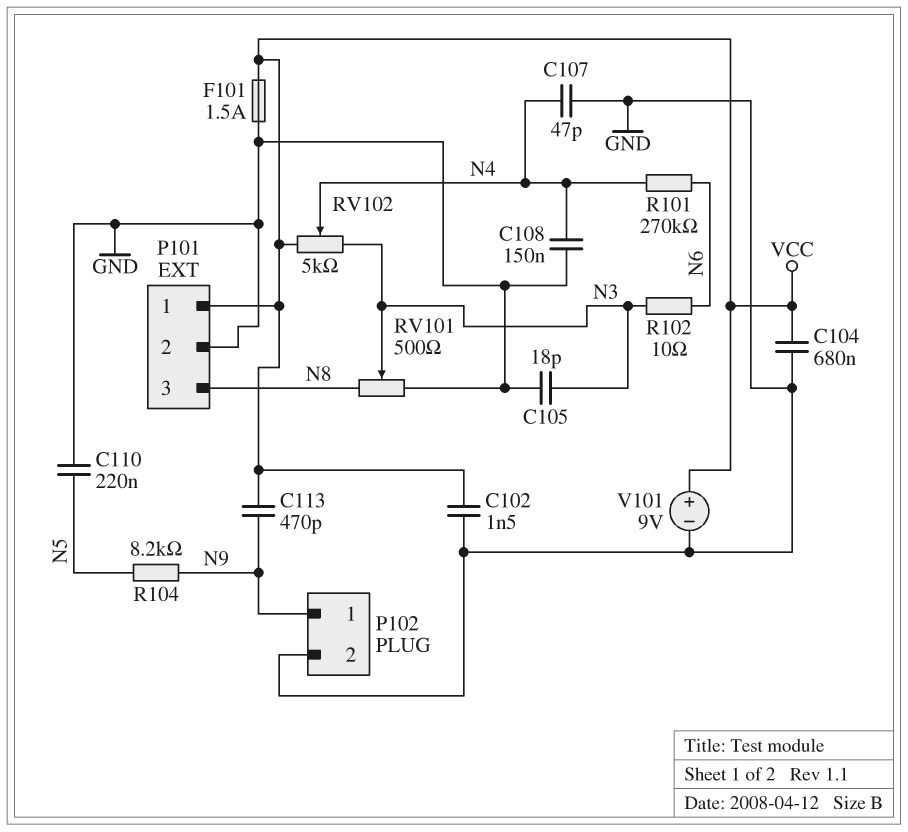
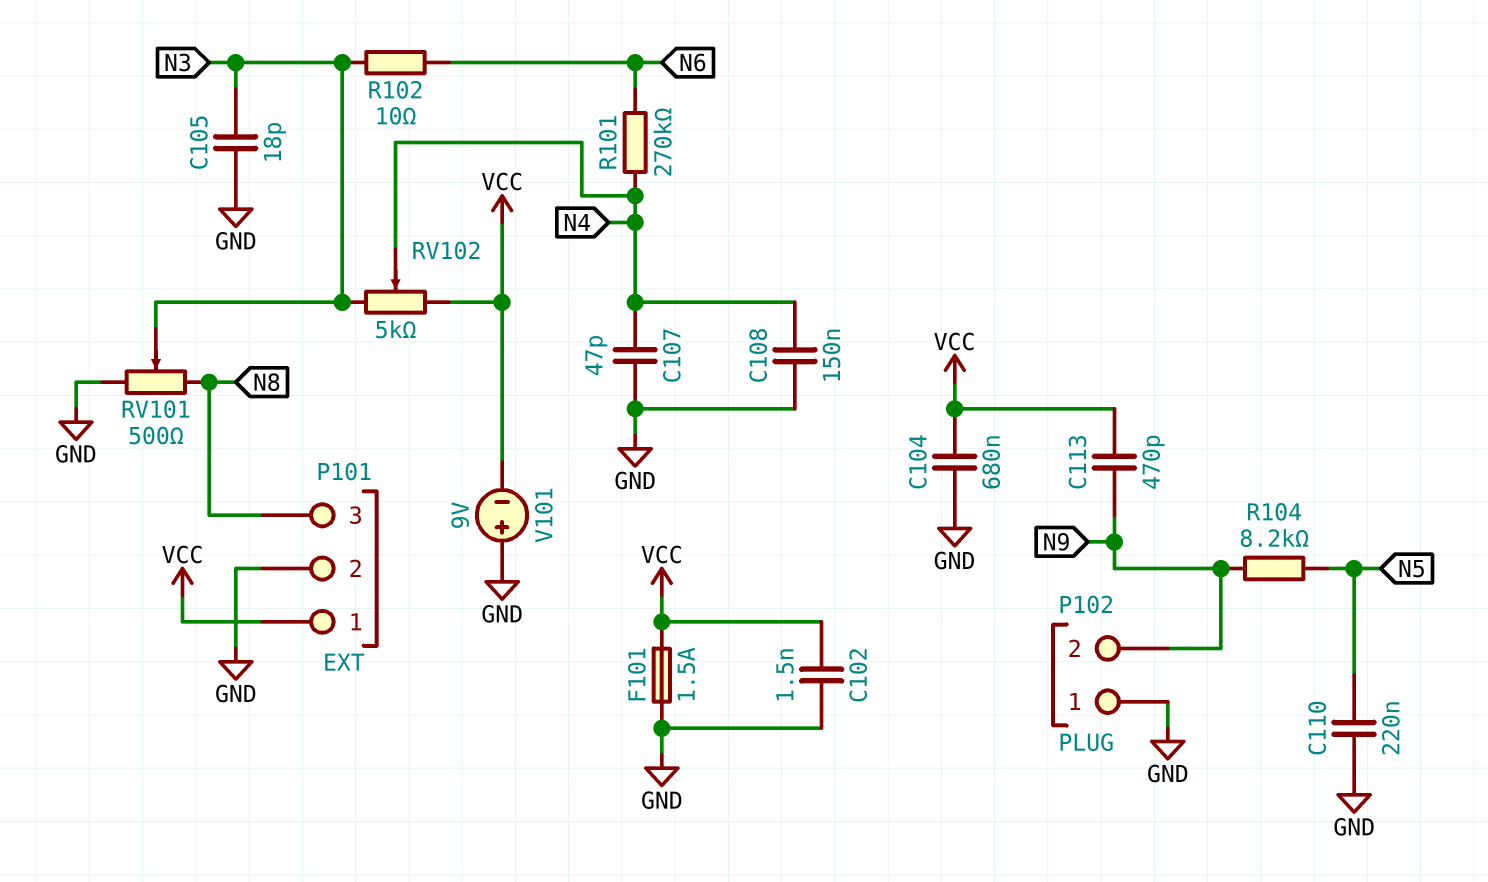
P102 pin 1: N9 -> GND
P102 pin 2: GND -> N9
V101: 9V (plus VCC, minus GND) -> 9V (plus GND, minus VCC)

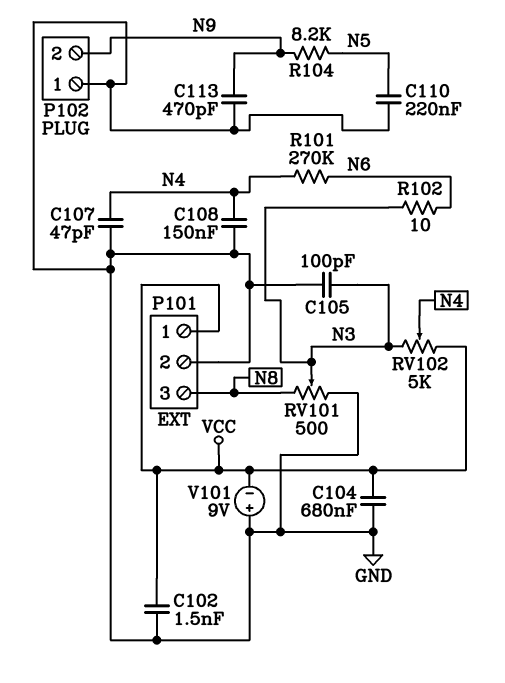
C105: 18pF (GND, N3) -> 100pF (GND, N3)
C113: 470pF (N9, VCC) -> 470pF (GND, N9)
F101: 1.5A (GND, VCC) -> none

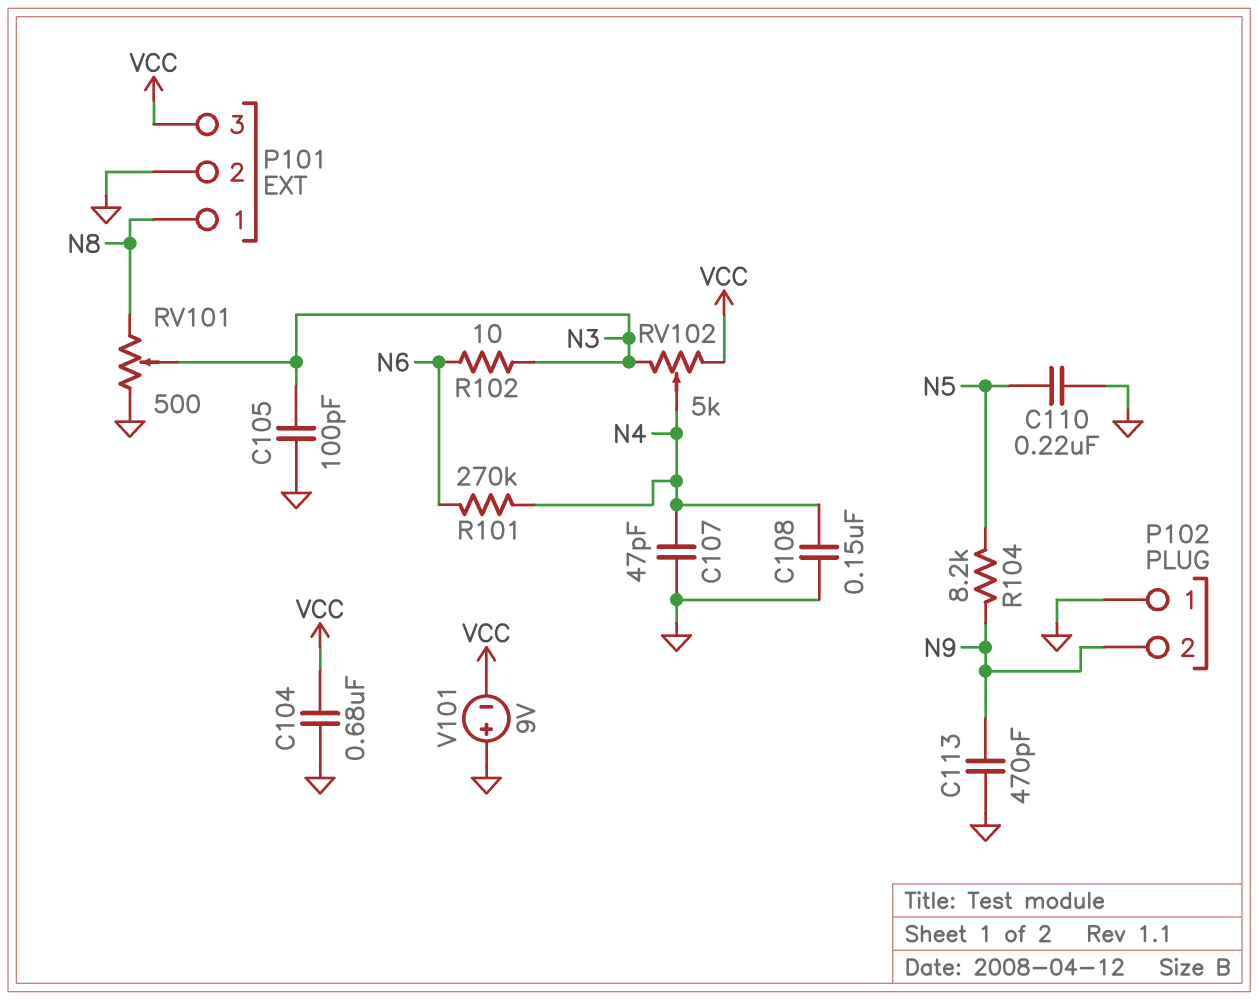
C102: 1.5nF (GND, VCC) -> none
P101 pin 1: VCC -> N8
P101 pin 3: N8 -> VCC

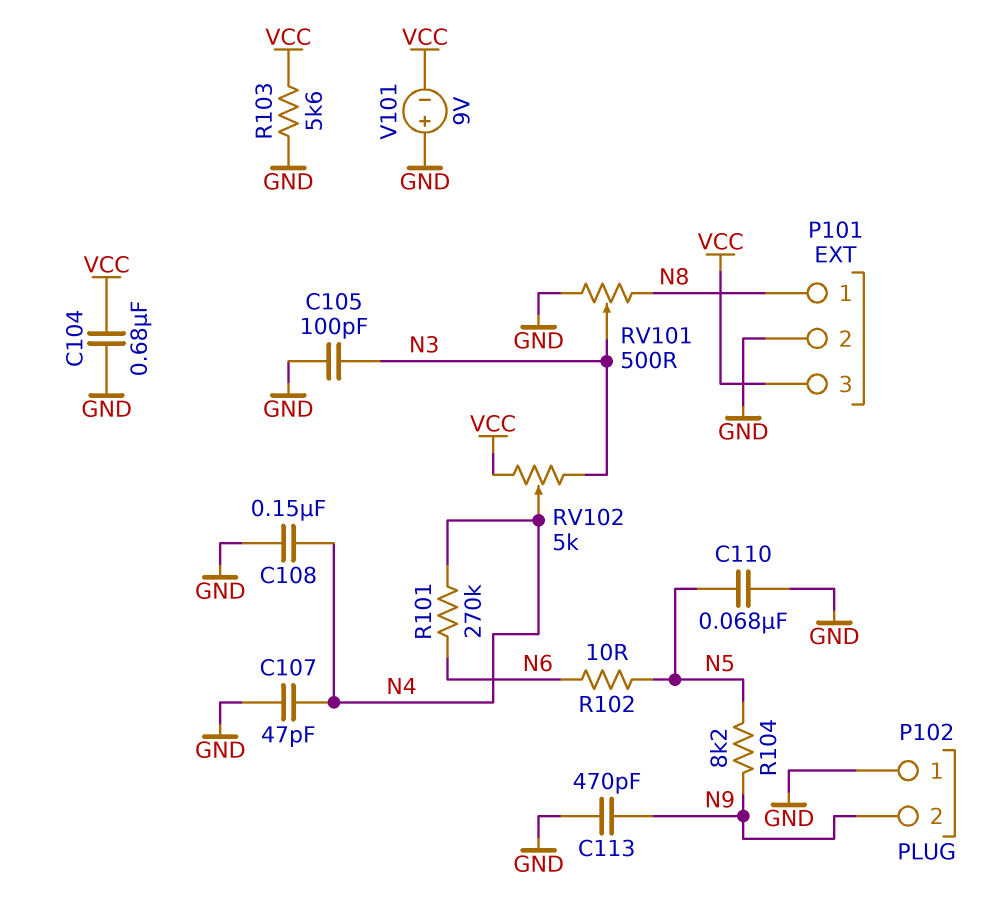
C110: 220nF (GND, N5) -> 68nF (GND, N5)
R102: 10 (N3, N6) -> 10 (N5, N6)
R103: none -> 5.6k (GND, VCC)

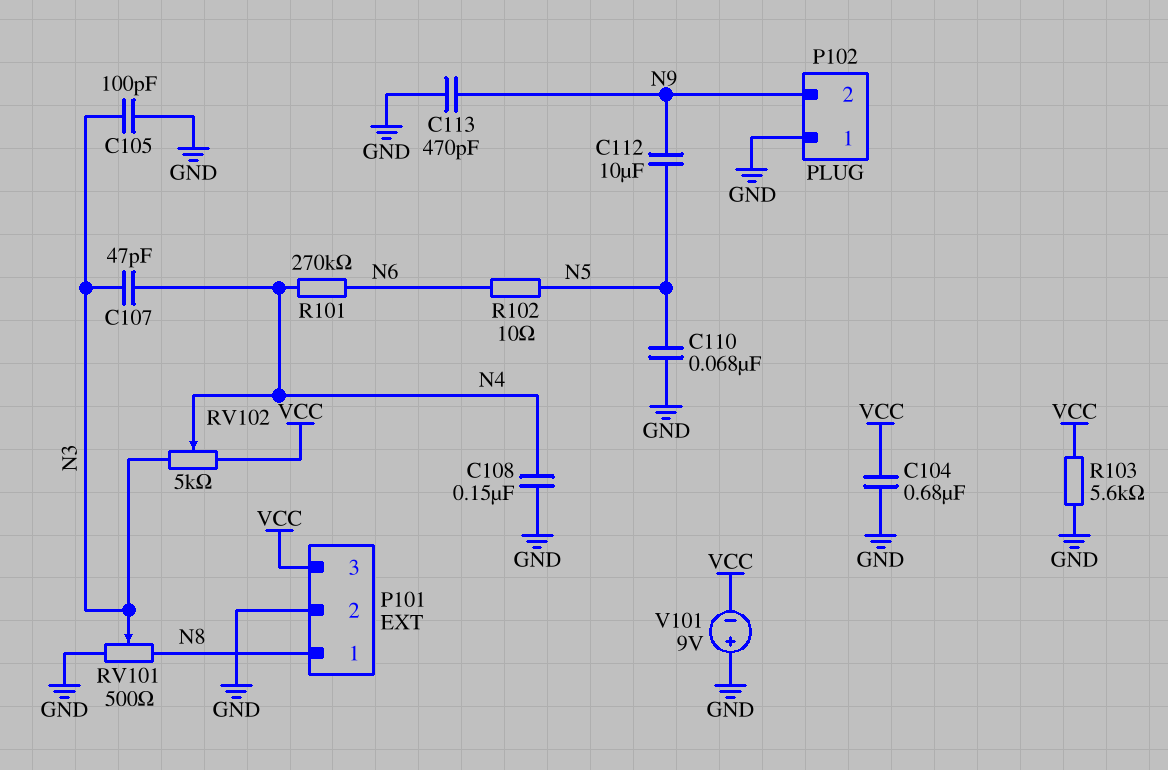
C107: 47pF (GND, N4) -> 47pF (N3, N4)
C112: none -> 10uF (N5, N9)
R104: 8.2k (N5, N9) -> none

